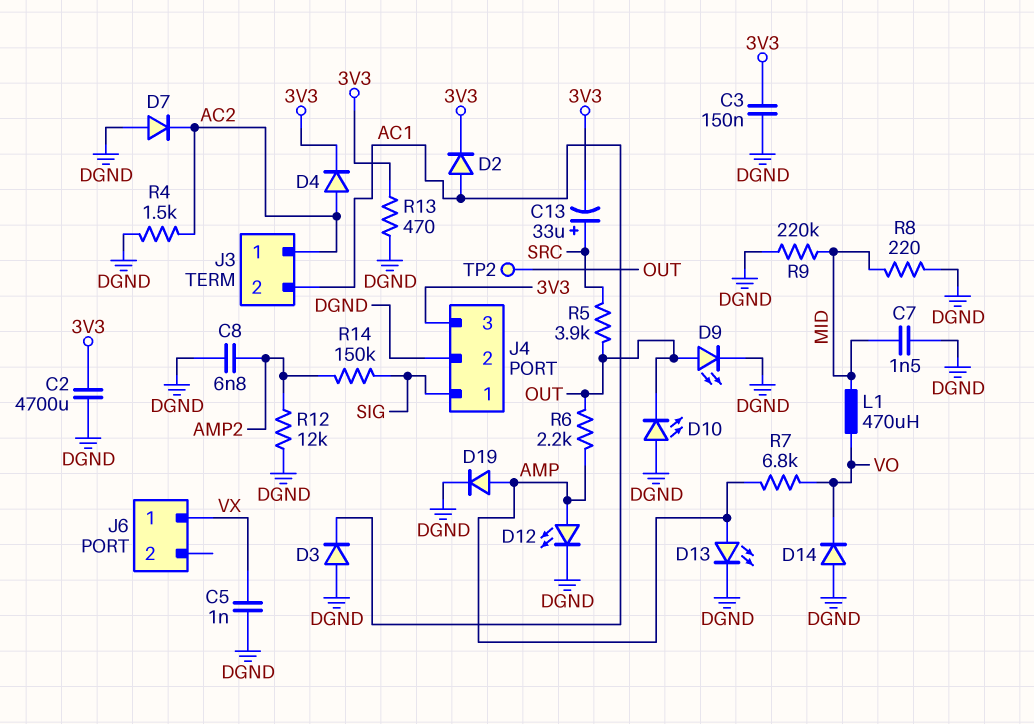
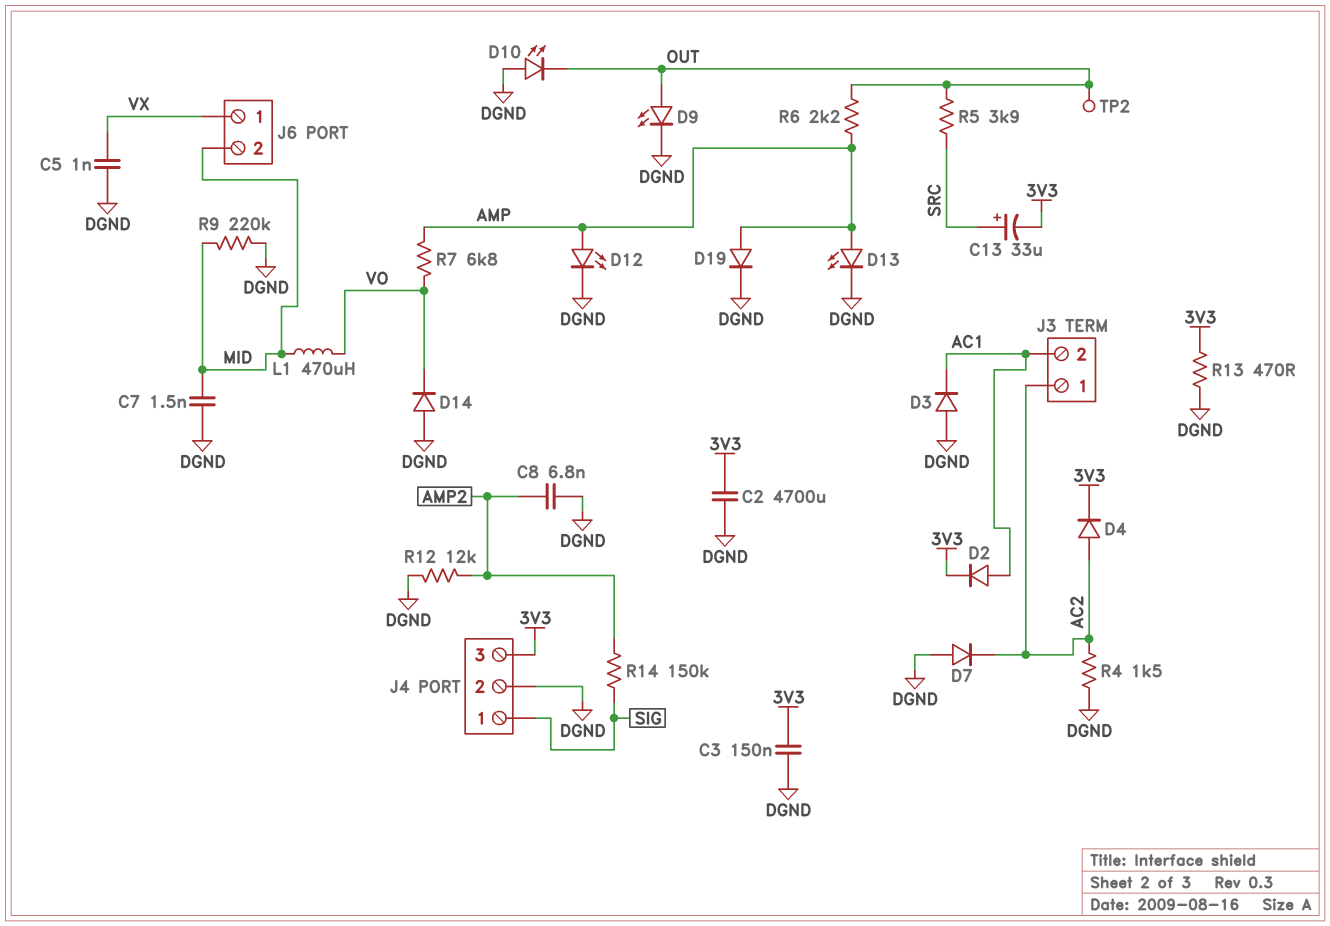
J6 pin 2: none -> MID
R8: 220 (DGND, MID) -> none

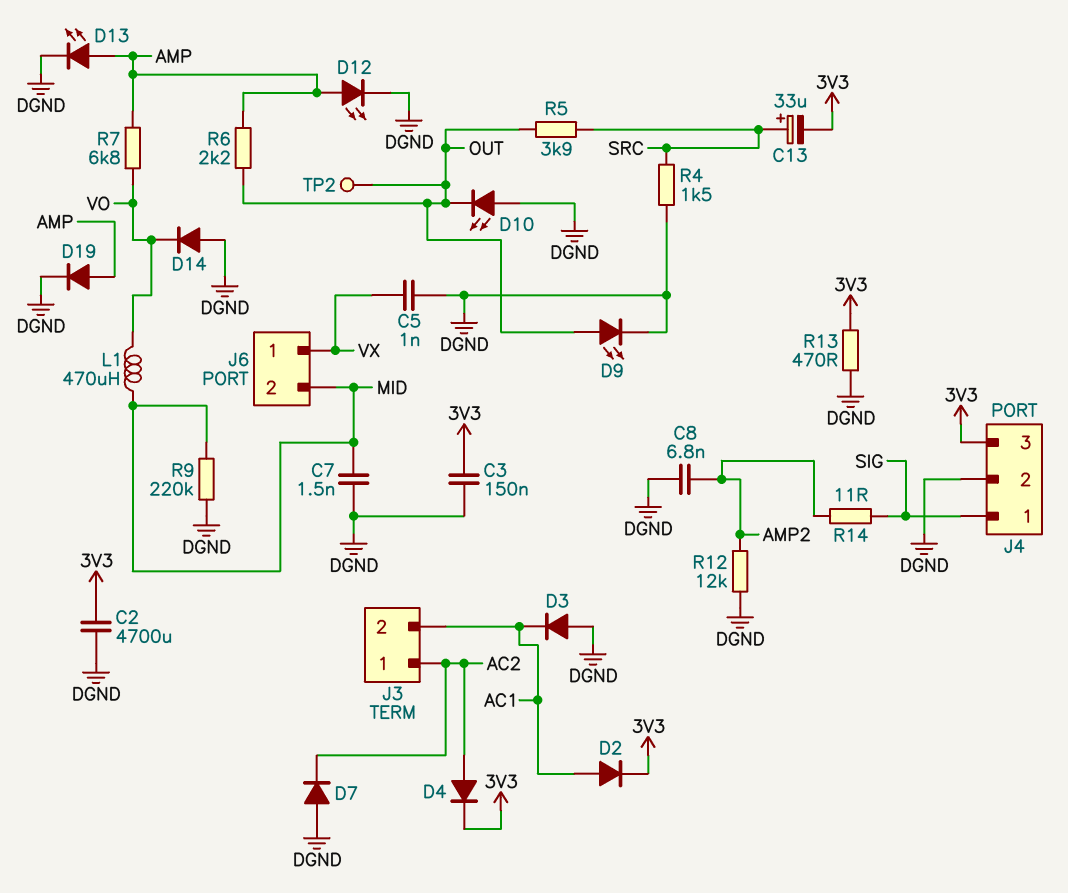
R4: 1.5k (AC2, DGND) -> 1.5k (DGND, SRC)
R14: 150k (AMP2, SIG) -> 11 (AMP2, SIG)

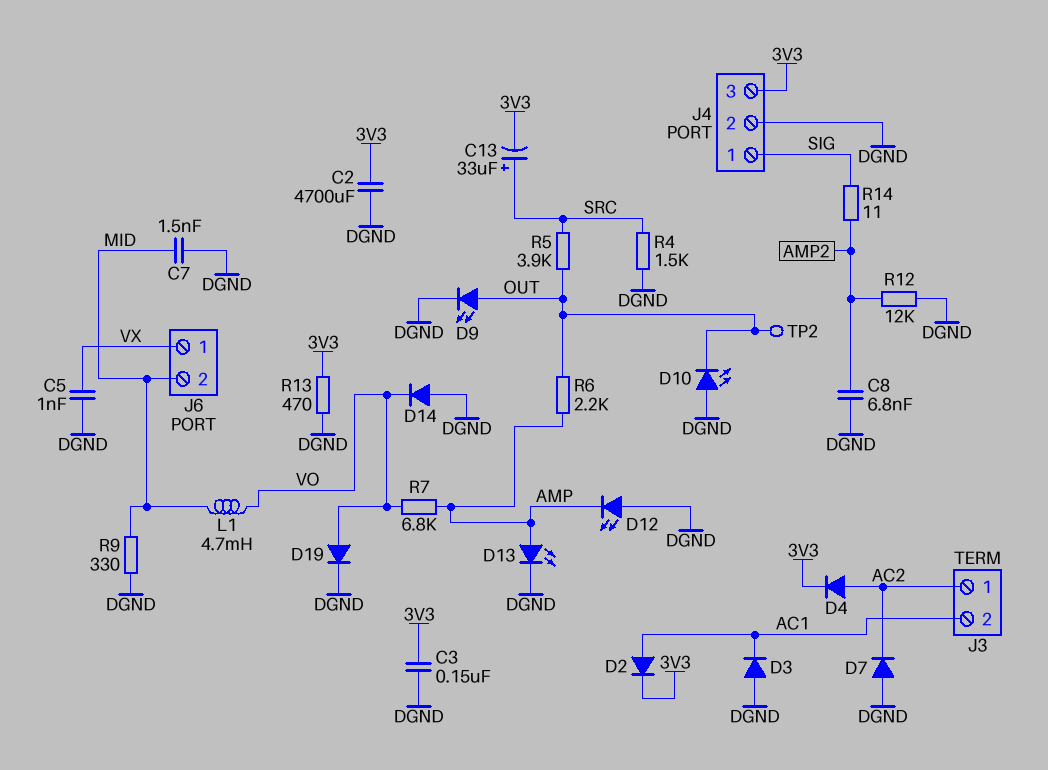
D12: LED (A AMP, K DGND) -> LED (A DGND, K AMP)
D19: diode (A AMP, K DGND) -> diode (A VO, K DGND)
L1: 470uH (MID, VO) -> 4.7mH (MID, VO)
R9: 220k (DGND, MID) -> 330 (DGND, MID)

